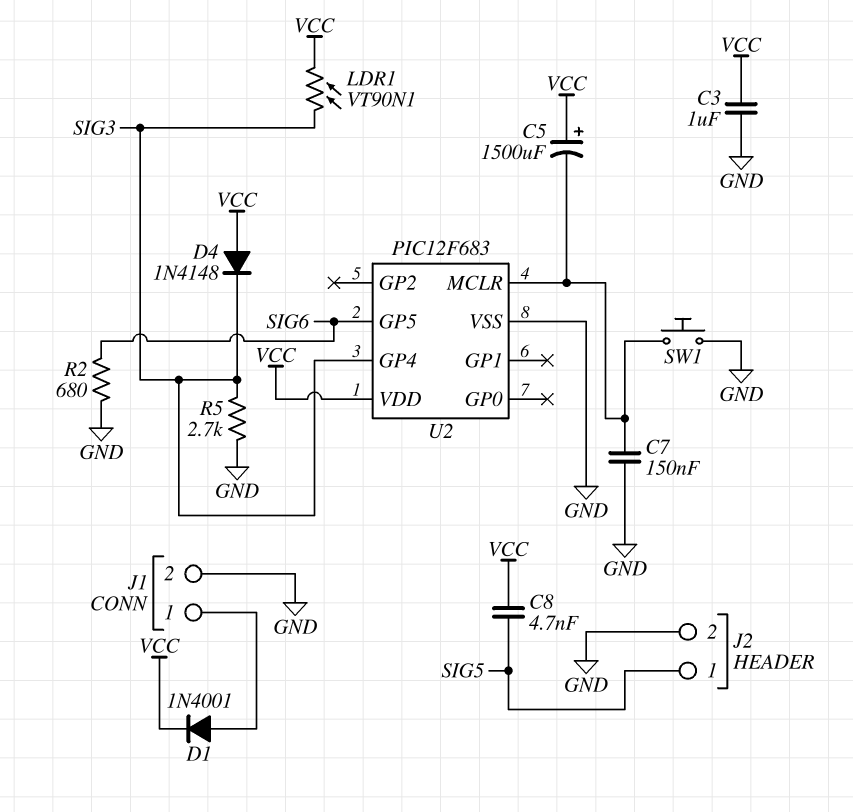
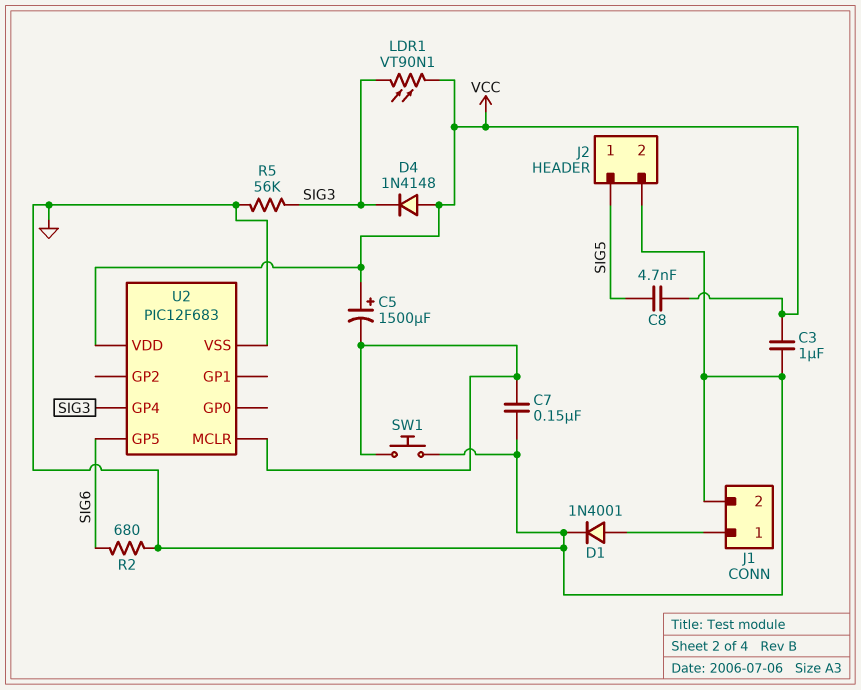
D1: diode 1N4001 (A J1/1, K VCC) -> diode 1N4001 (A J1/1, K GND)
R5: 2.7k (GND, SIG3) -> 56k (GND, SIG3)

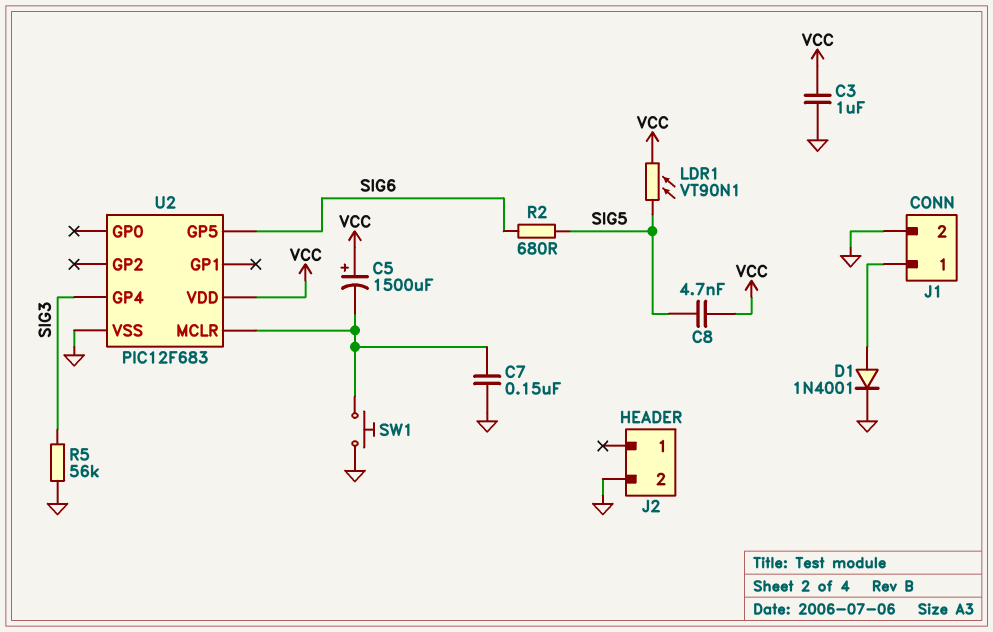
D4: diode 1N4148 (A VCC, K SIG3) -> none
J2 pin 1: SIG5 -> none
LDR1: VT90N1 (SIG3, VCC) -> VT90N1 (SIG5, VCC)
R2: 680 (GND, SIG6) -> 680 (SIG5, SIG6)

